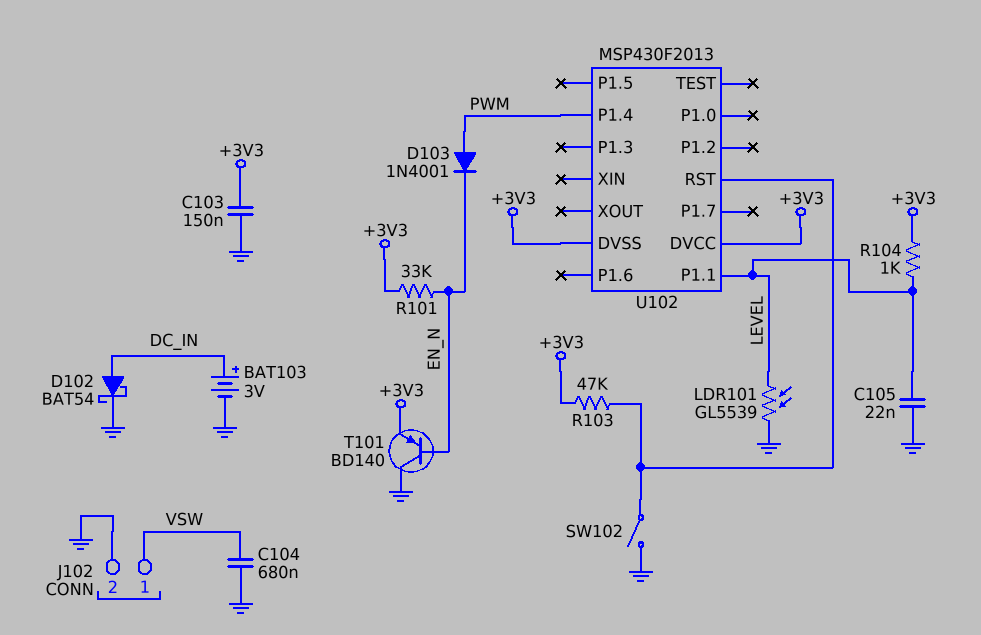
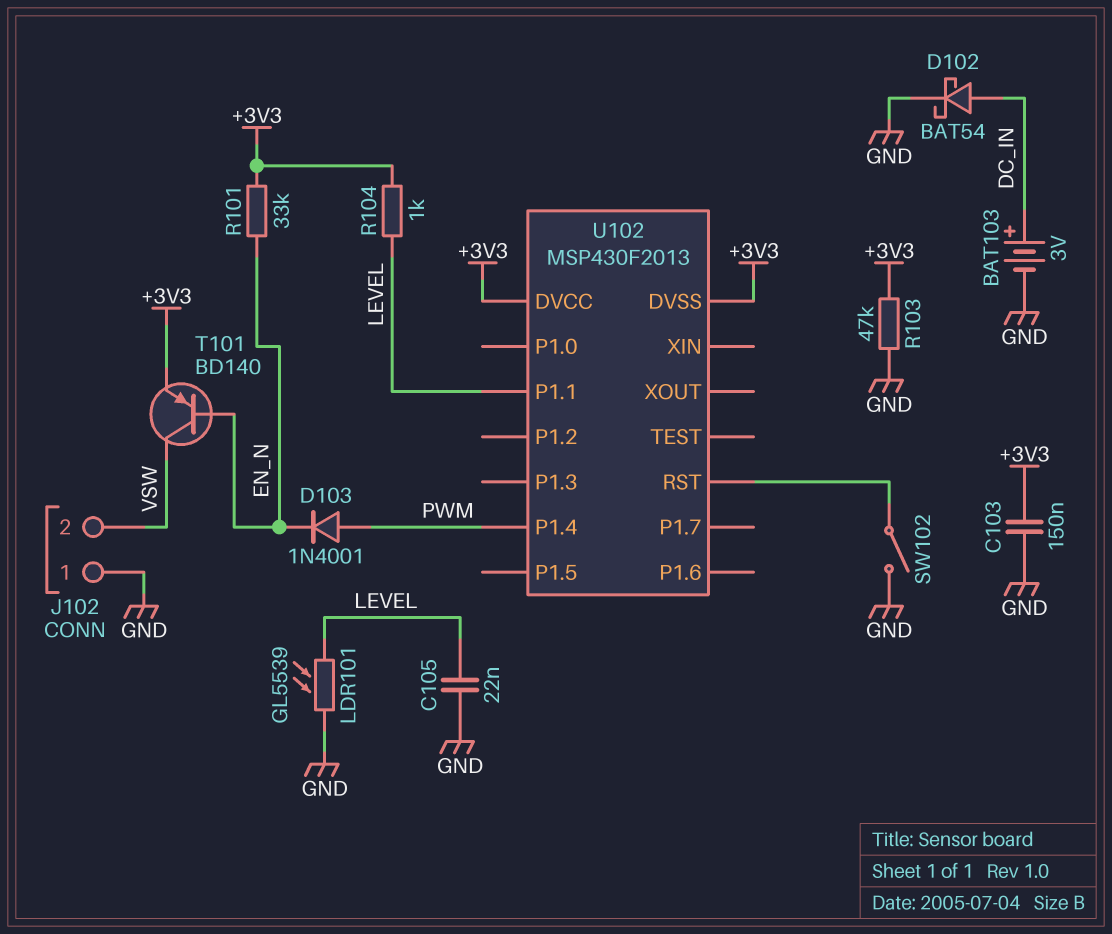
C104: 680nF (GND, VSW) -> none
J102 pin 1: VSW -> GND
J102 pin 2: GND -> VSW
R103: 47k (+3V3, U102/RST) -> 47k (+3V3, GND)
T101: PNP BD140 (B EN_N, C GND, E +3V3) -> PNP BD140 (B EN_N, C VSW, E +3V3)

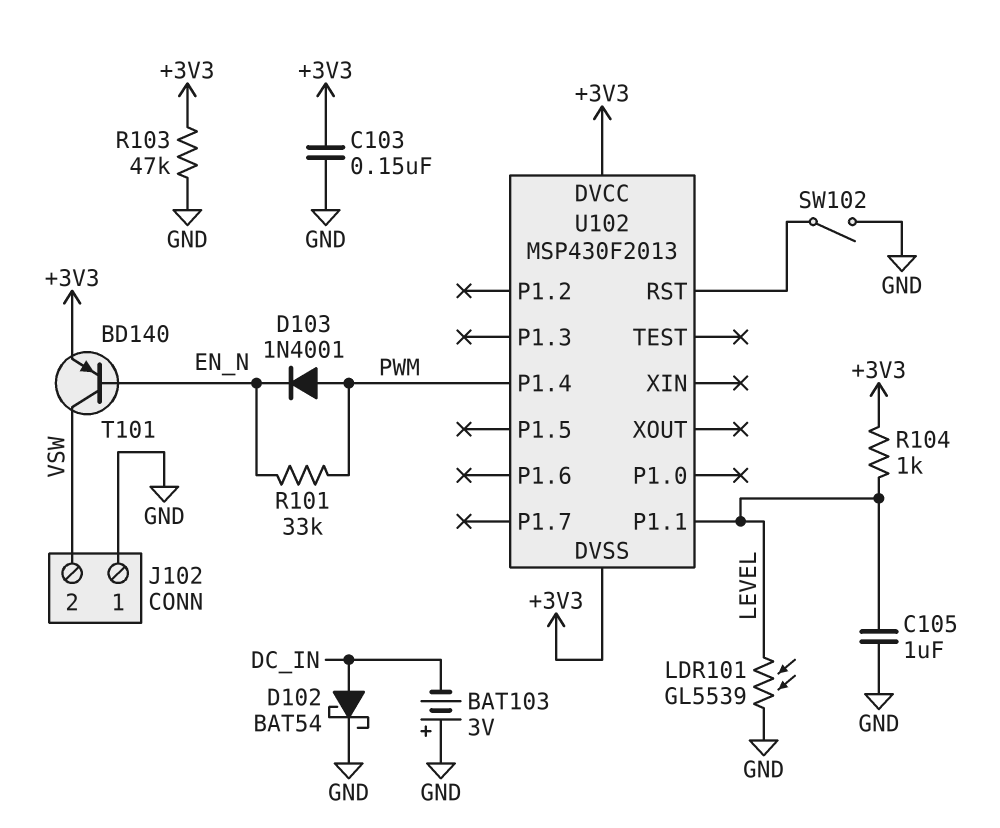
BAT103: 3V (plus DC_IN, minus GND) -> 3V (plus GND, minus DC_IN)
C105: 22nF (GND, LEVEL) -> 1uF (GND, LEVEL)
R101: 33k (+3V3, EN_N) -> 33k (EN_N, PWM)

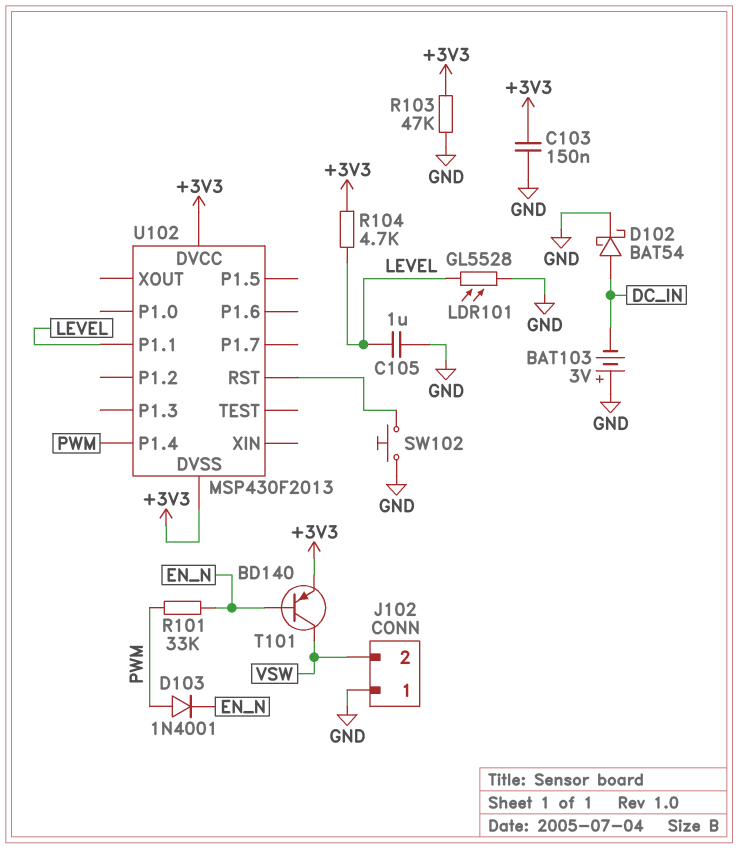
LDR101: GL5539 (GND, LEVEL) -> GL5528 (GND, LEVEL)
R104: 1k (+3V3, LEVEL) -> 4.7k (+3V3, LEVEL)
SW102: switch (GND, U102/RST) -> button (GND, U102/RST)

